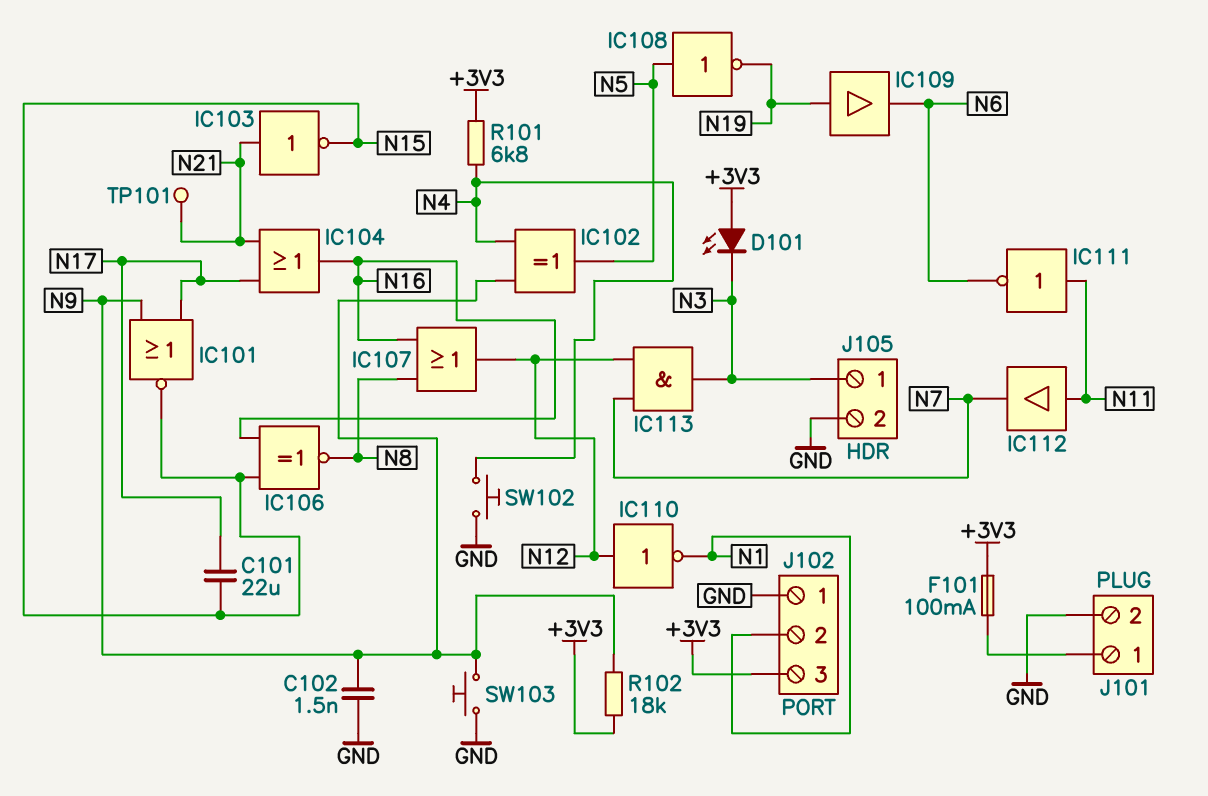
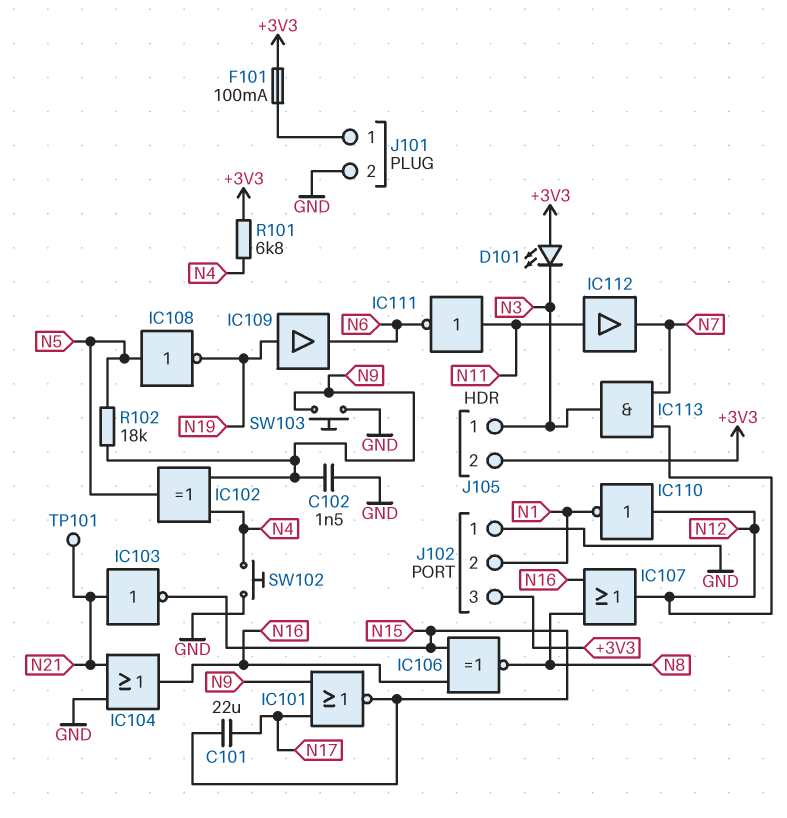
IC104: OR (in N17, in N21, out N16) -> OR (in GND, in N21, out N16)
J105 pin 2: GND -> +3V3
R102: 18k (+3V3, N9) -> 18k (N5, N9)

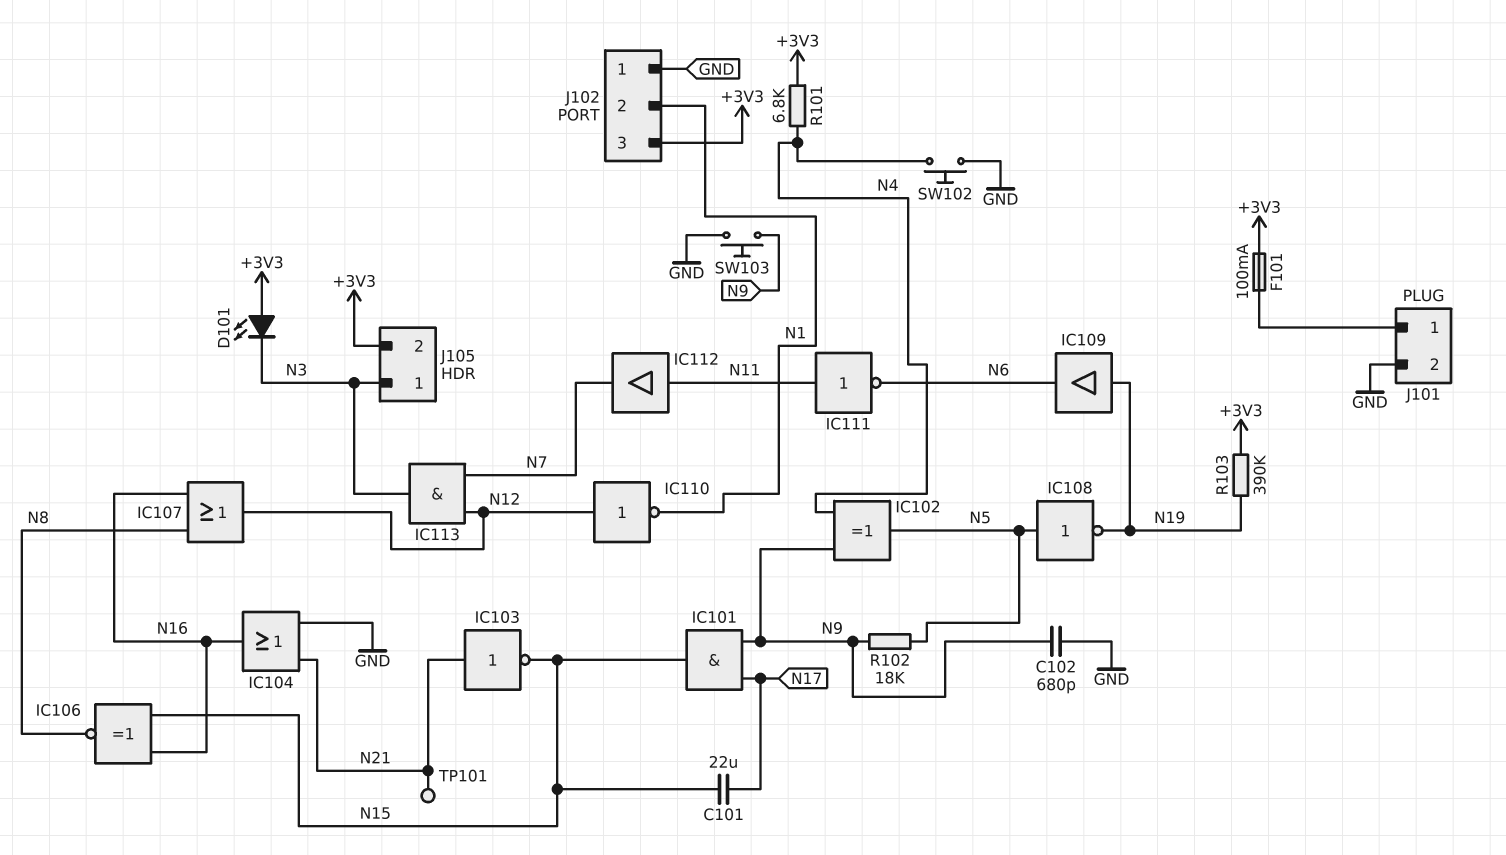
C102: 1.5nF (GND, N9) -> 680pF (GND, N9)
IC101: NOR (in N9, in N17, out N15) -> AND (in N9, in N17, out N15)
R103: none -> 390k (+3V3, N19)

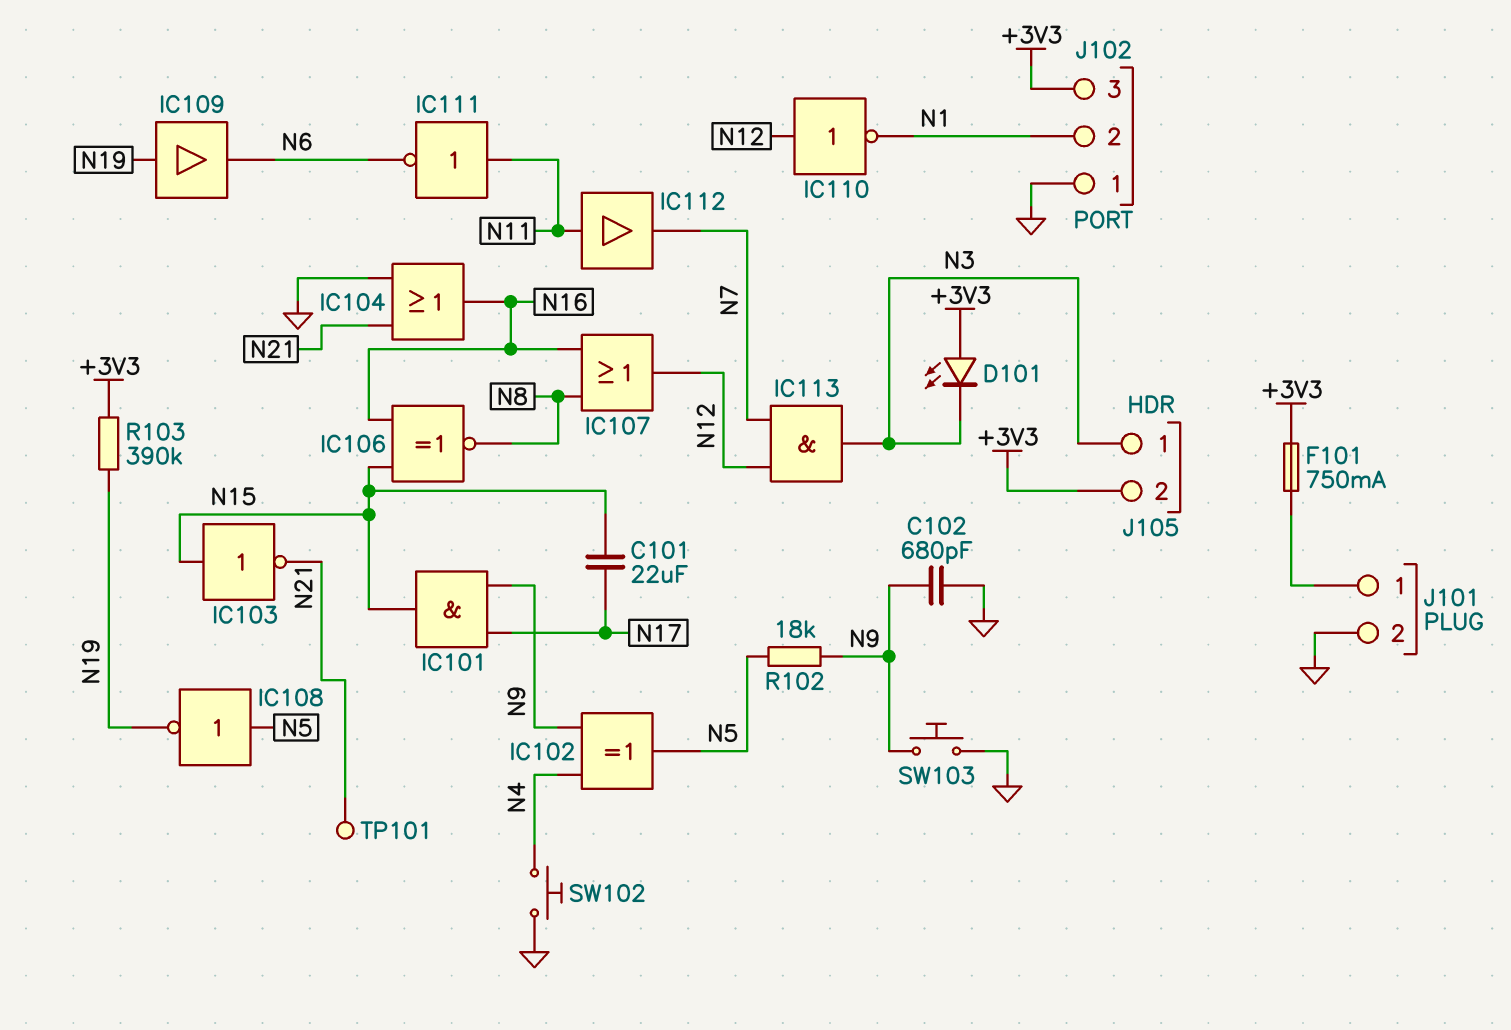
F101: 100mA (+3V3, J101/1) -> 750mA (+3V3, J101/1)
IC103: NOT (in N21, out N15) -> NOT (in N15, out N21)
R101: 6.8k (+3V3, N4) -> none

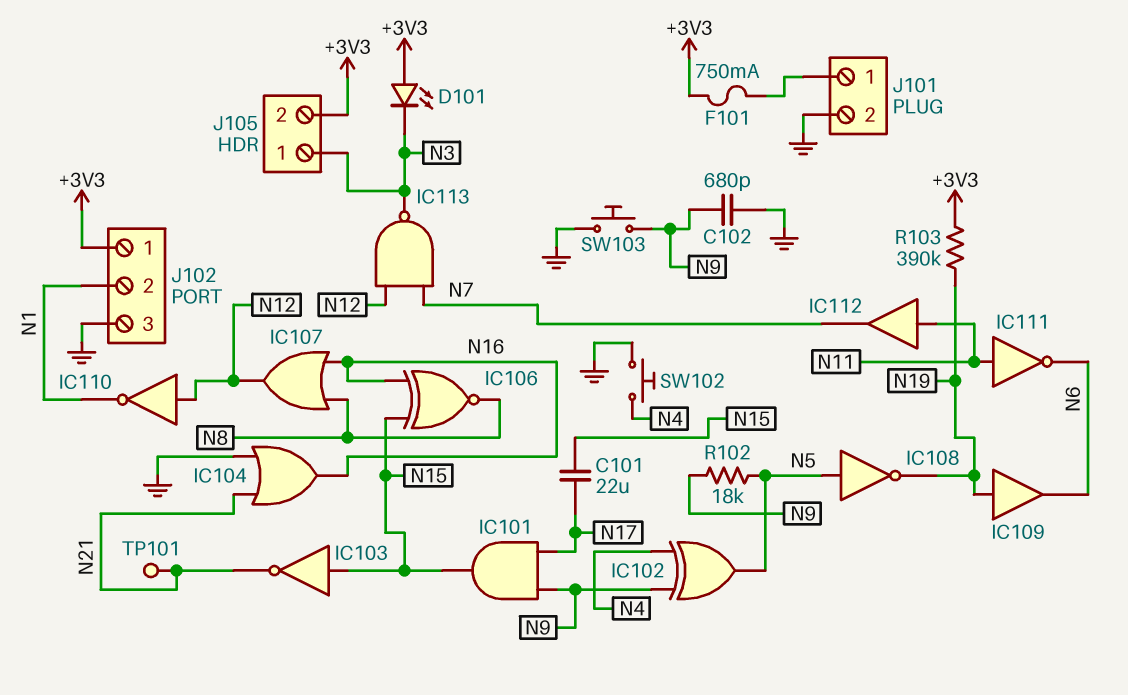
IC113: AND (in N7, in N12, out N3) -> NAND (in N7, in N12, out N3)
J102 pin 1: GND -> +3V3
J102 pin 3: +3V3 -> GND

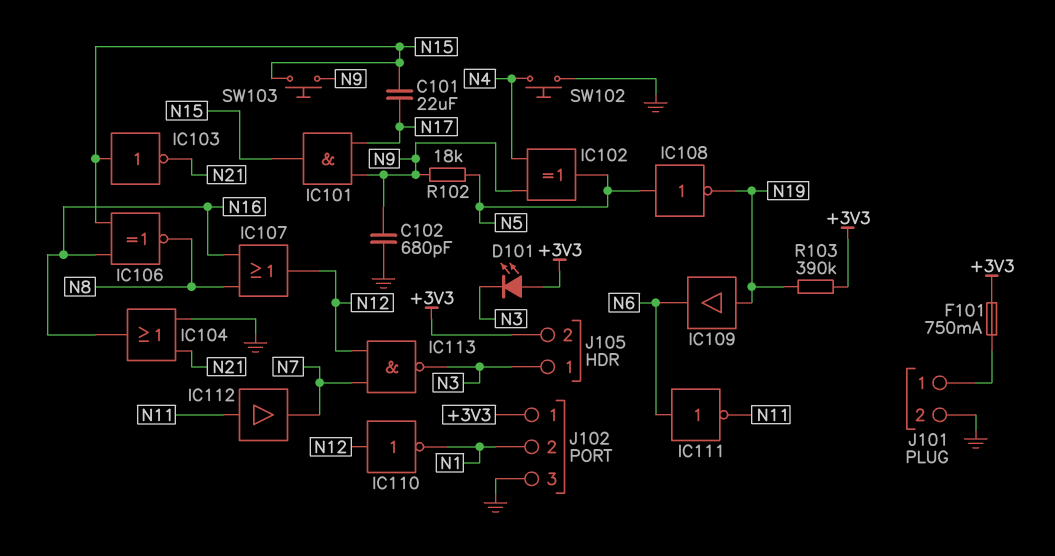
IC111: NOT (in N11, out N6) -> NOT (in N6, out N11)
SW103: button (GND, N9) -> button (N9, N15)
TP101: test point (N21) -> none

